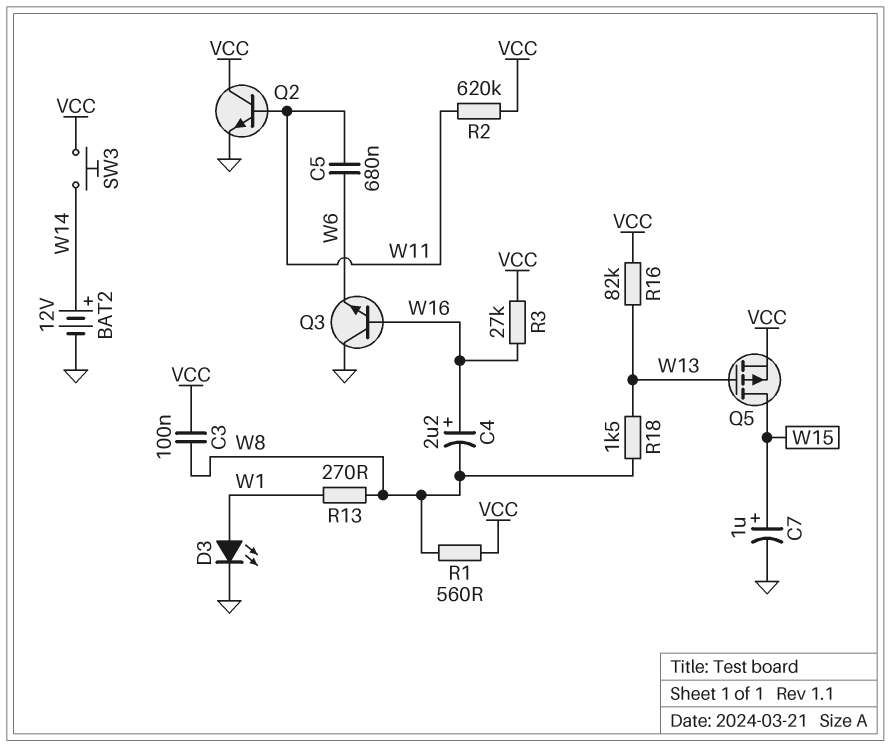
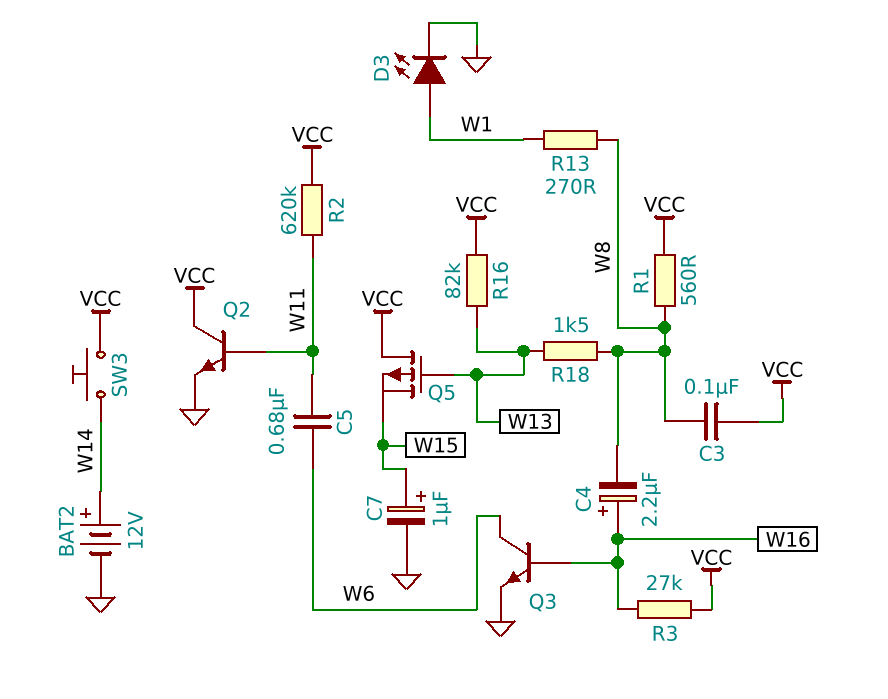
Q3: NPN (B W16, C GND, E W6) -> NPN (B W16, C W6, E GND)
Q5: PMOS (G W13, D W15, S VCC) -> PMOS (G W13, D VCC, S W15)

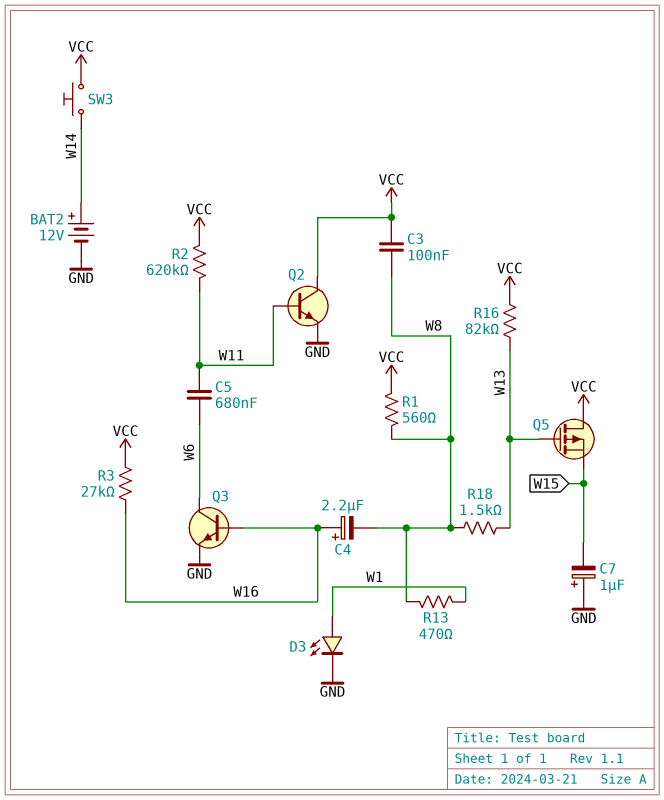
C7: 1uF (plus W15, minus GND) -> 1uF (plus GND, minus W15)
R13: 270 (W1, W8) -> 470 (W1, W8)

